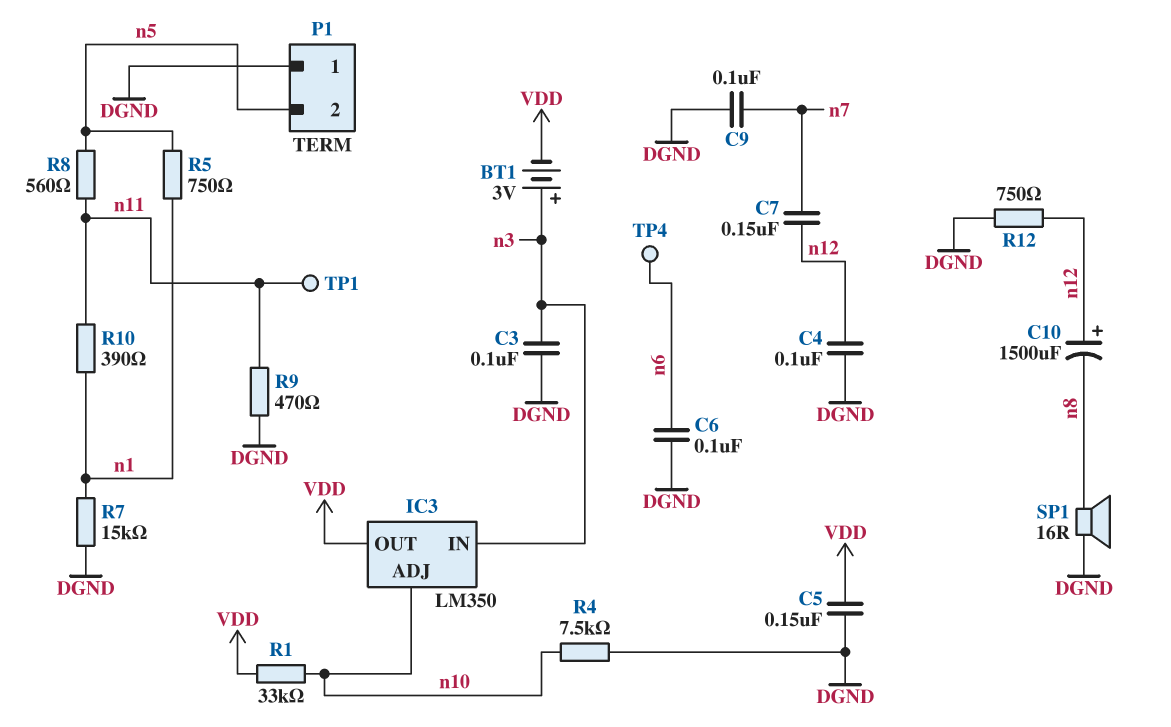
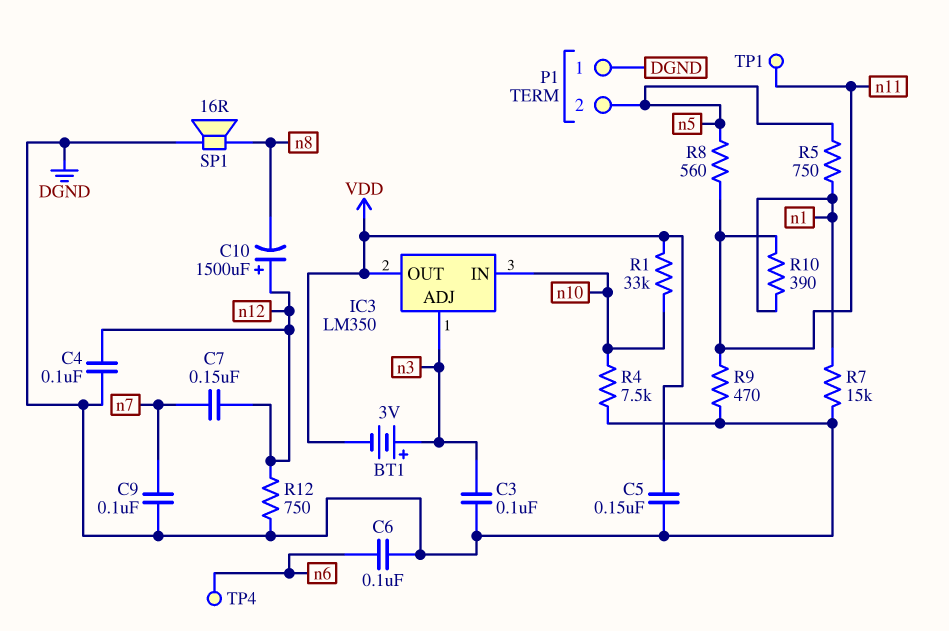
IC3 pin ADJ: n10 -> n3
IC3 pin IN: n3 -> n10

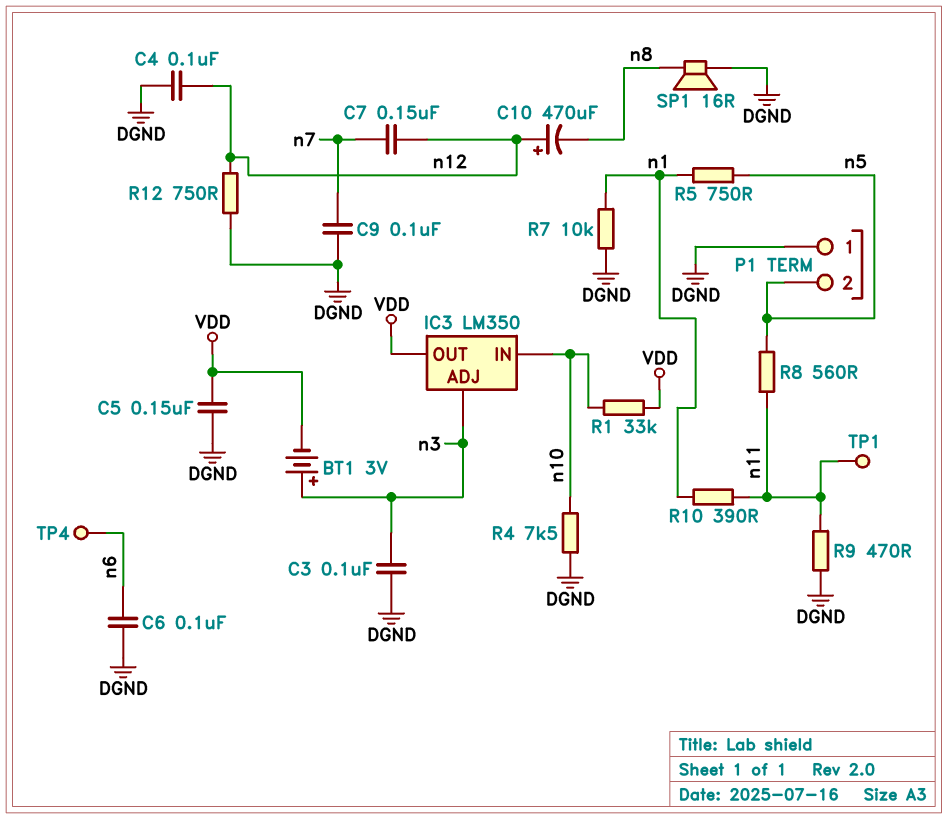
C10: 1500uF (plus n12, minus n8) -> 470uF (plus n12, minus n8)
R7: 15k (DGND, n1) -> 10k (DGND, n1)

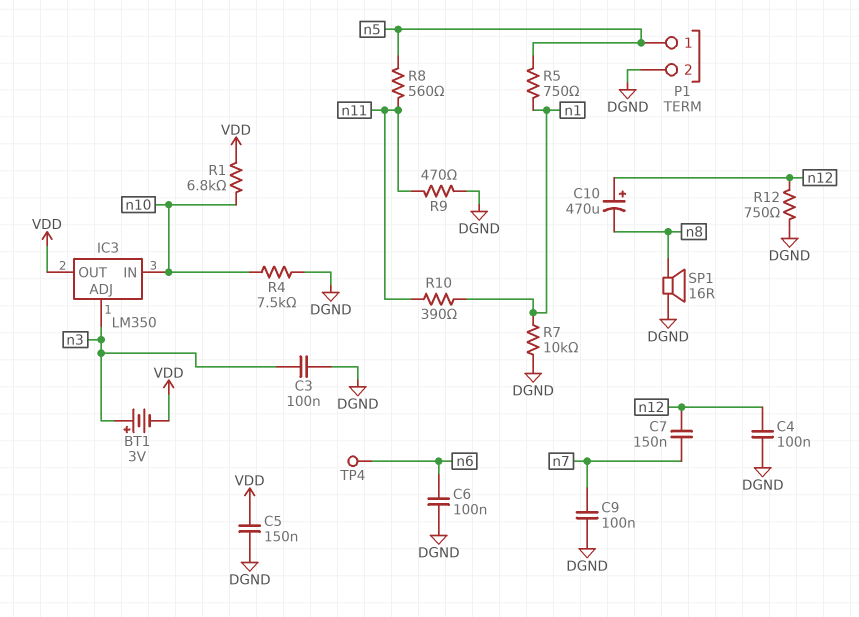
P1 pin 1: DGND -> n5
P1 pin 2: n5 -> DGND
R1: 33k (VDD, n10) -> 6.8k (VDD, n10)
TP1: test point (n11) -> none

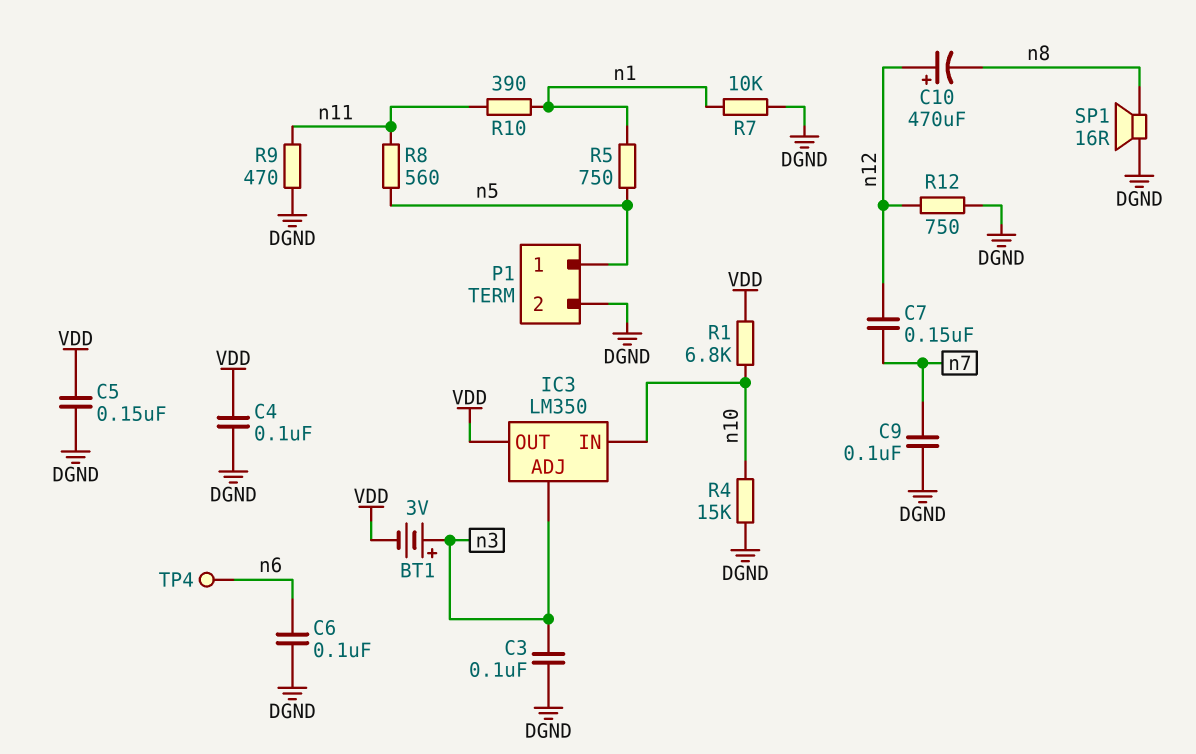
C4: 100nF (DGND, n12) -> 100nF (DGND, VDD)
R4: 7.5k (DGND, n10) -> 15k (DGND, n10)

